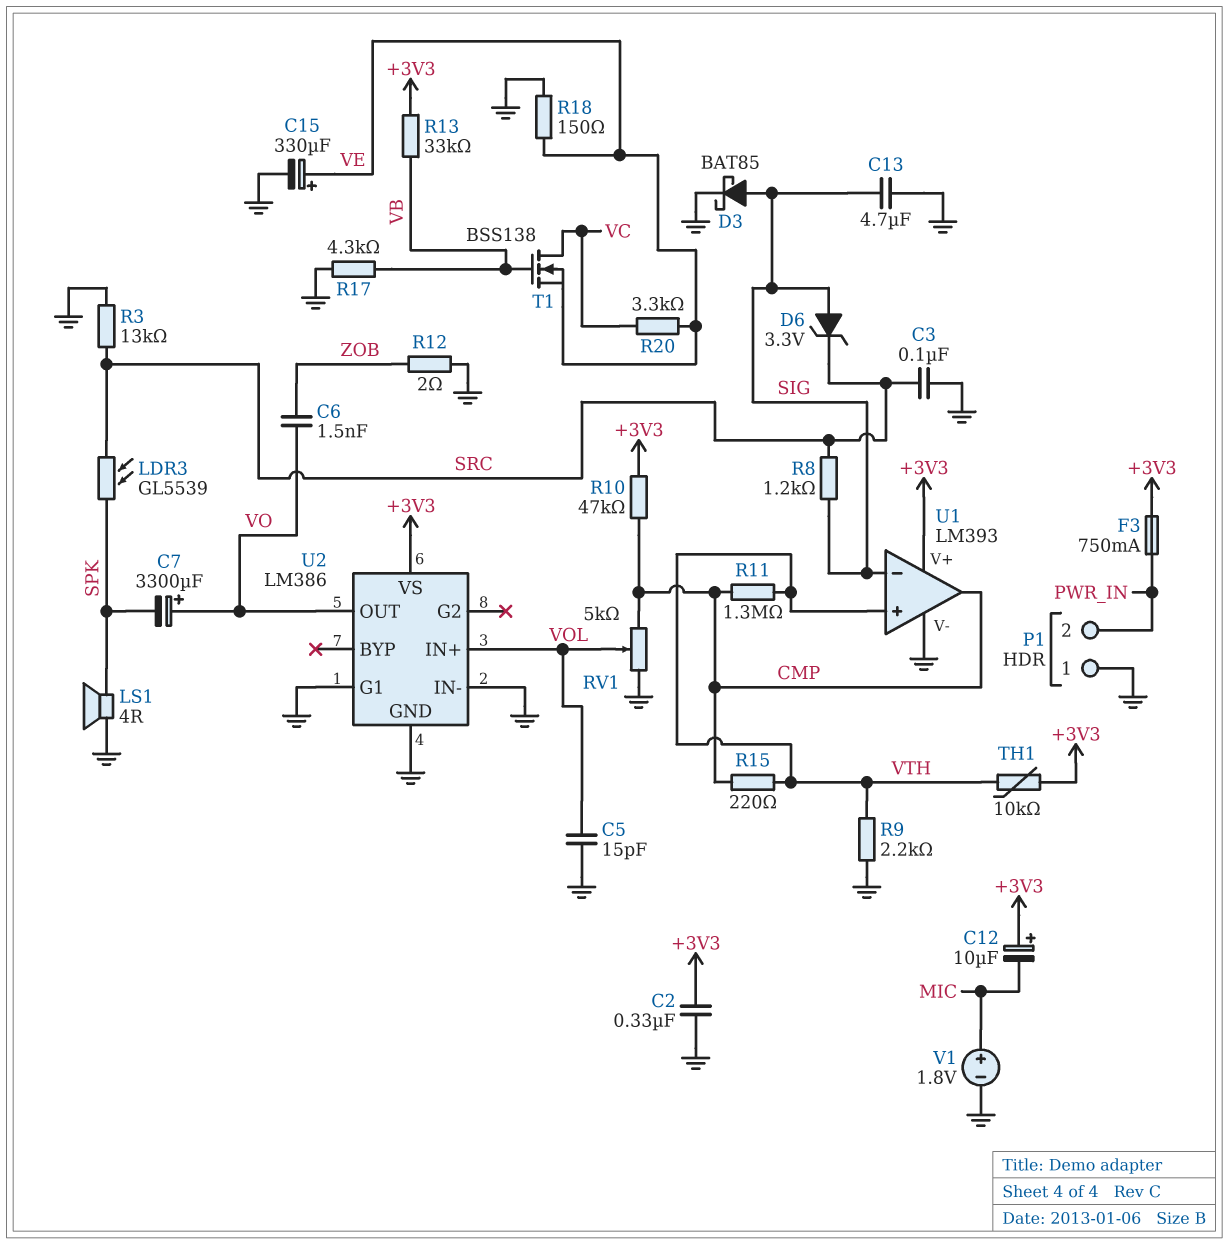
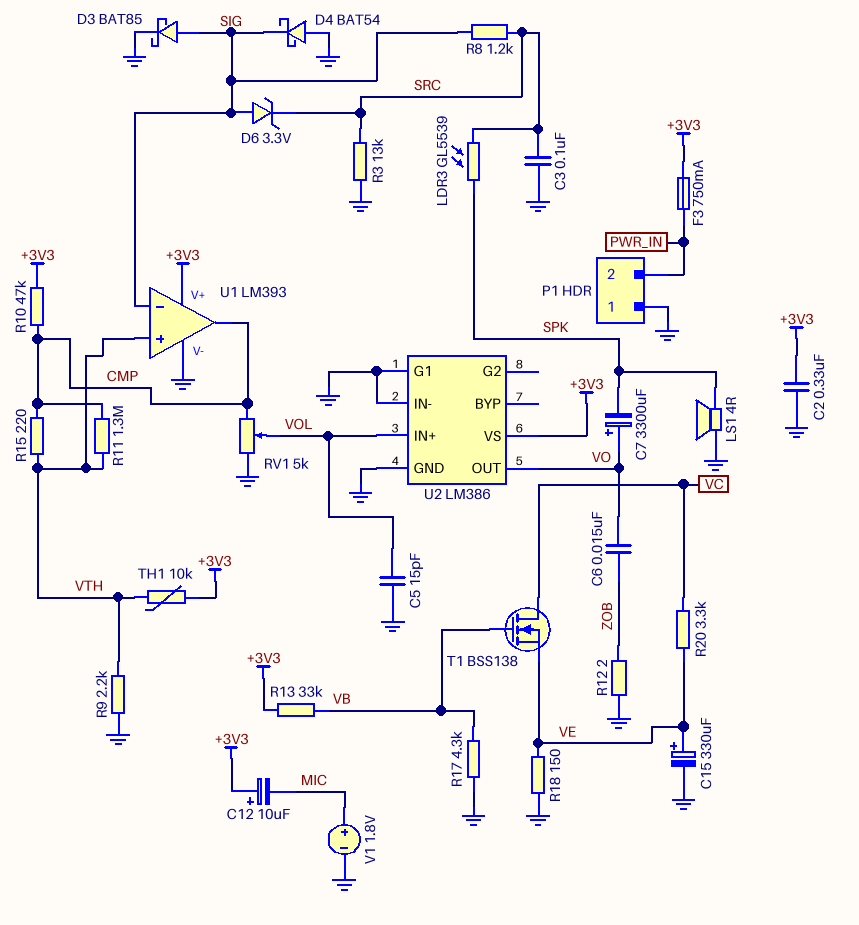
C6: 1.5nF (VO, ZOB) -> 15nF (VO, ZOB)
C13: 4.7uF (GND, SIG) -> none
D4: none -> schottky BAT54 (A GND, K SIG)

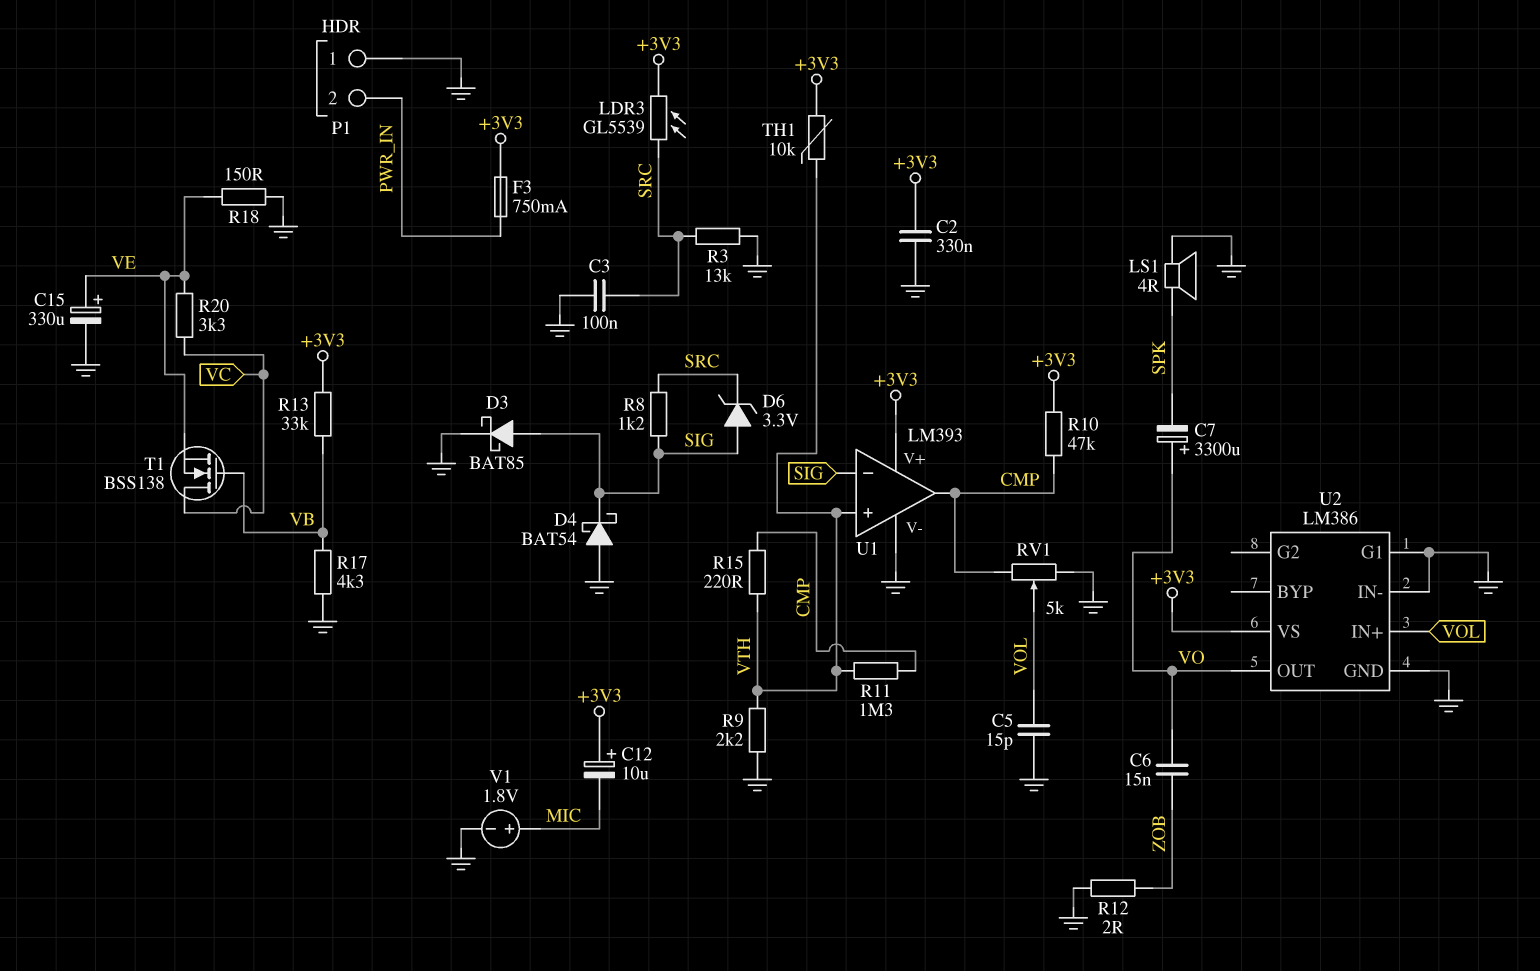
LDR3: GL5539 (SPK, SRC) -> GL5539 (+3V3, SRC)

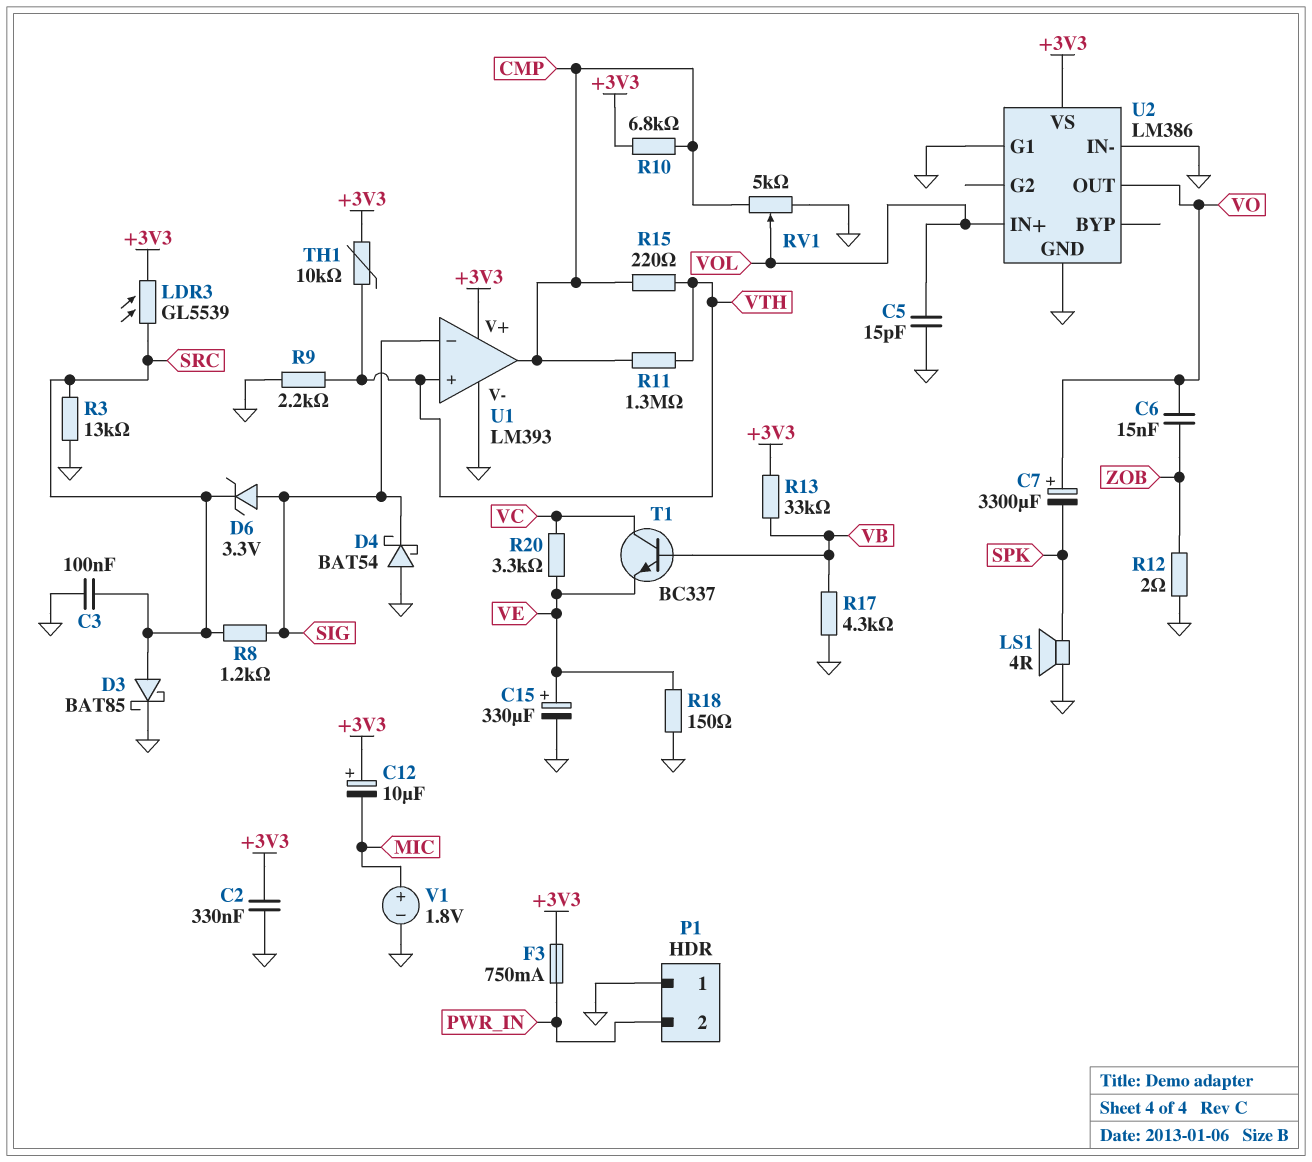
D3: schottky BAT85 (A SIG, K GND) -> schottky BAT85 (A SRC, K GND)
R10: 47k (+3V3, CMP) -> 6.8k (+3V3, CMP)
T1: NMOS BSS138 (G VB, D VC, S VE) -> NPN BC337 (B VB, C VC, E VE)

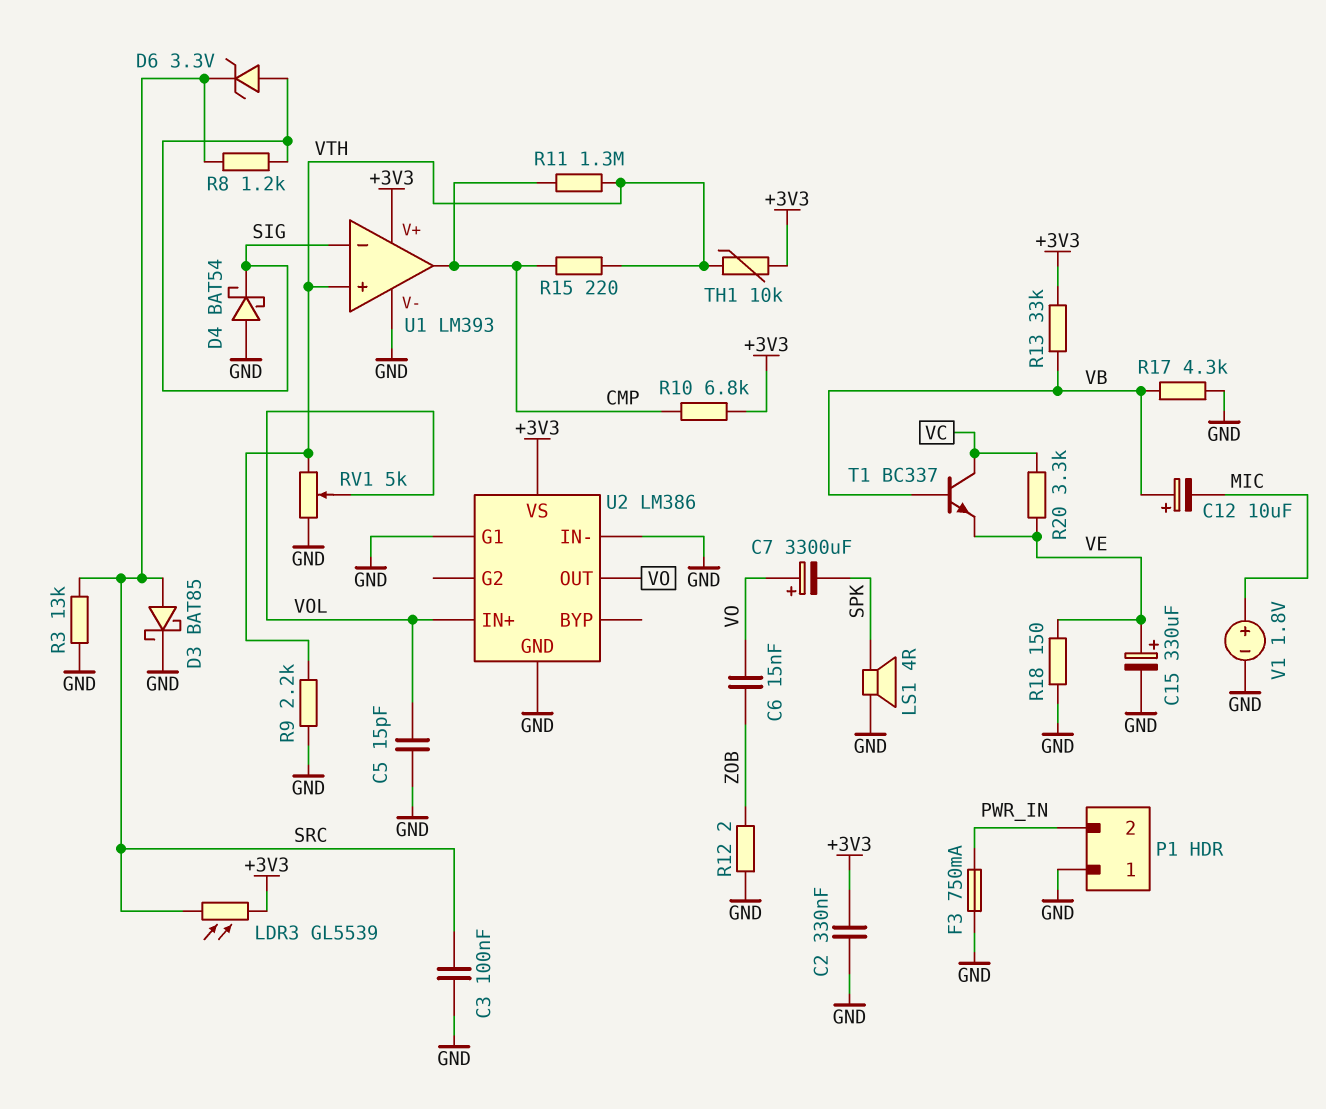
C12: 10uF (plus +3V3, minus MIC) -> 10uF (plus VB, minus MIC)
F3: 750mA (+3V3, PWR_IN) -> 750mA (GND, PWR_IN)
RV1: 5k (CMP, GND, wiper VOL) -> 5k (GND, VTH, wiper VOL)

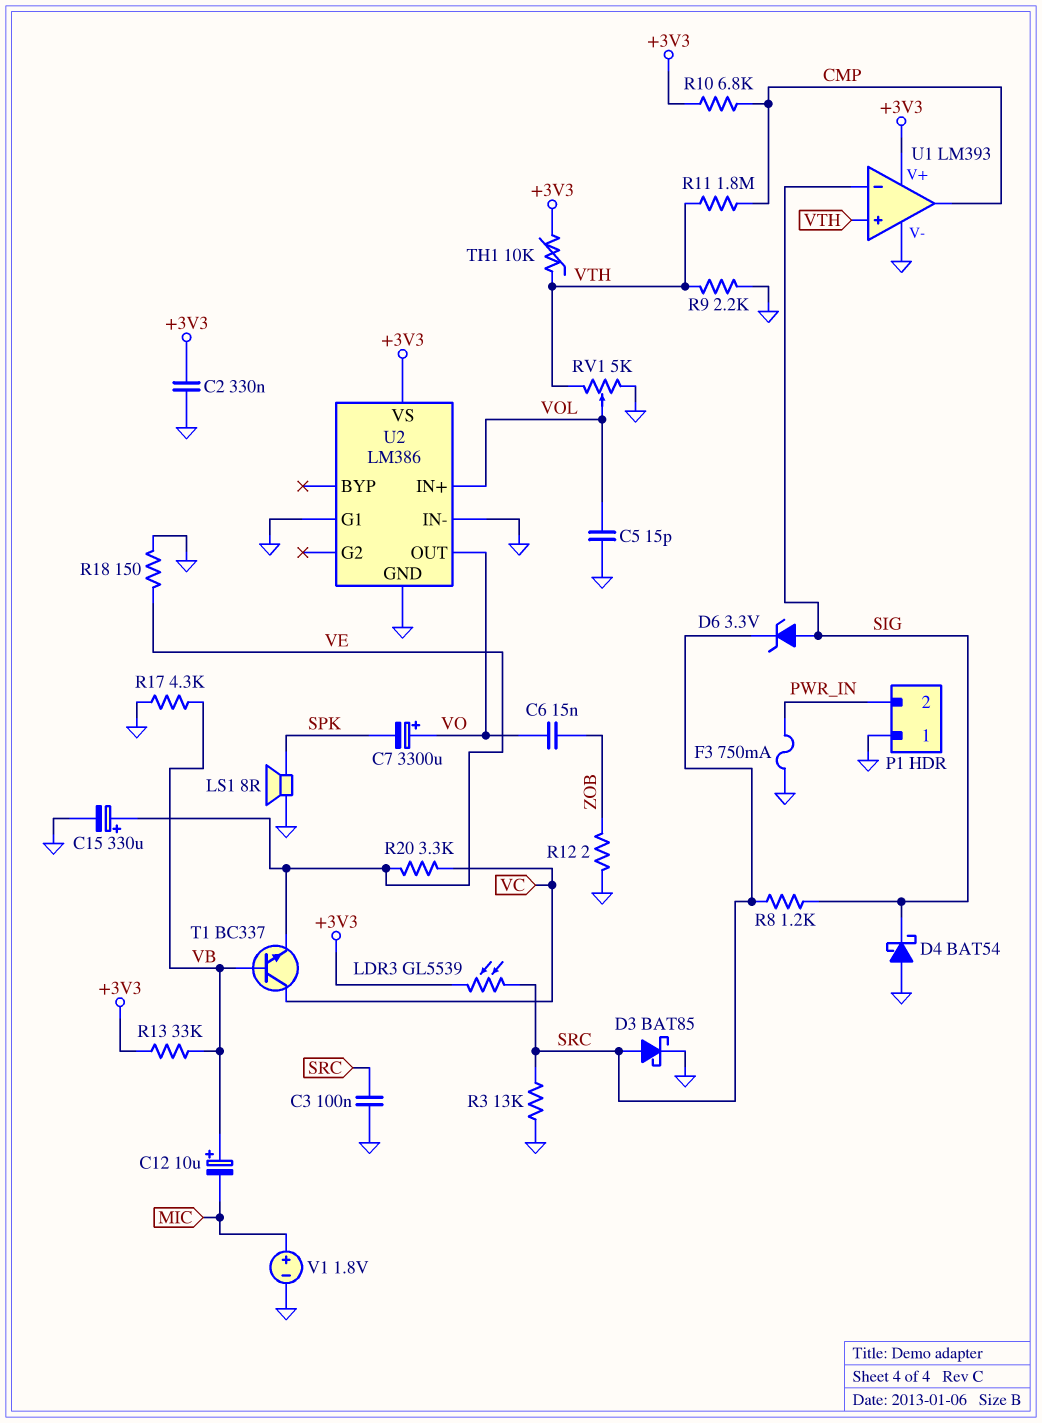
LS1: speaker 4R (GND, SPK) -> speaker 8R (GND, SPK)
R11: 1.3M (CMP, VTH) -> 1.8M (CMP, VTH)
R15: 220 (CMP, VTH) -> none

